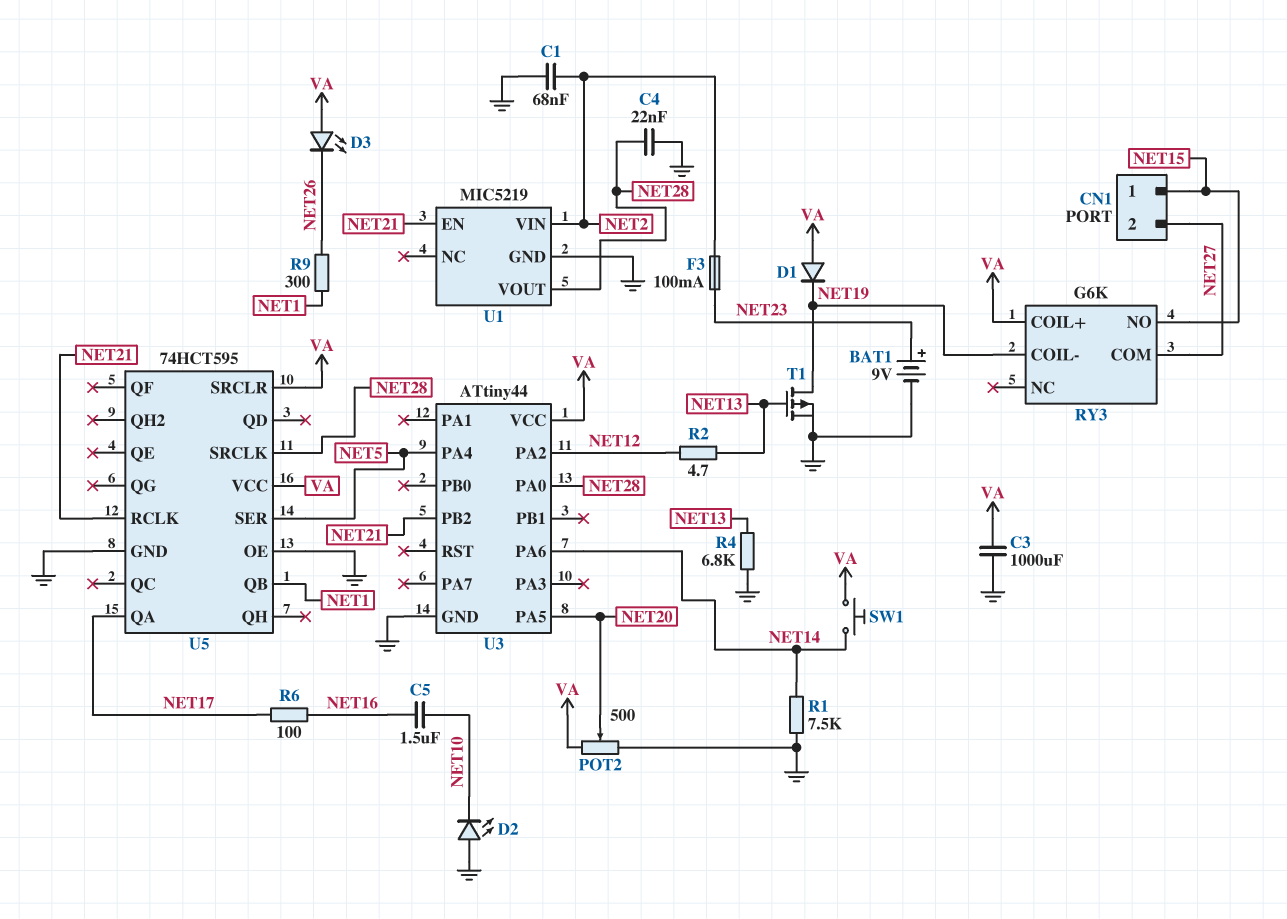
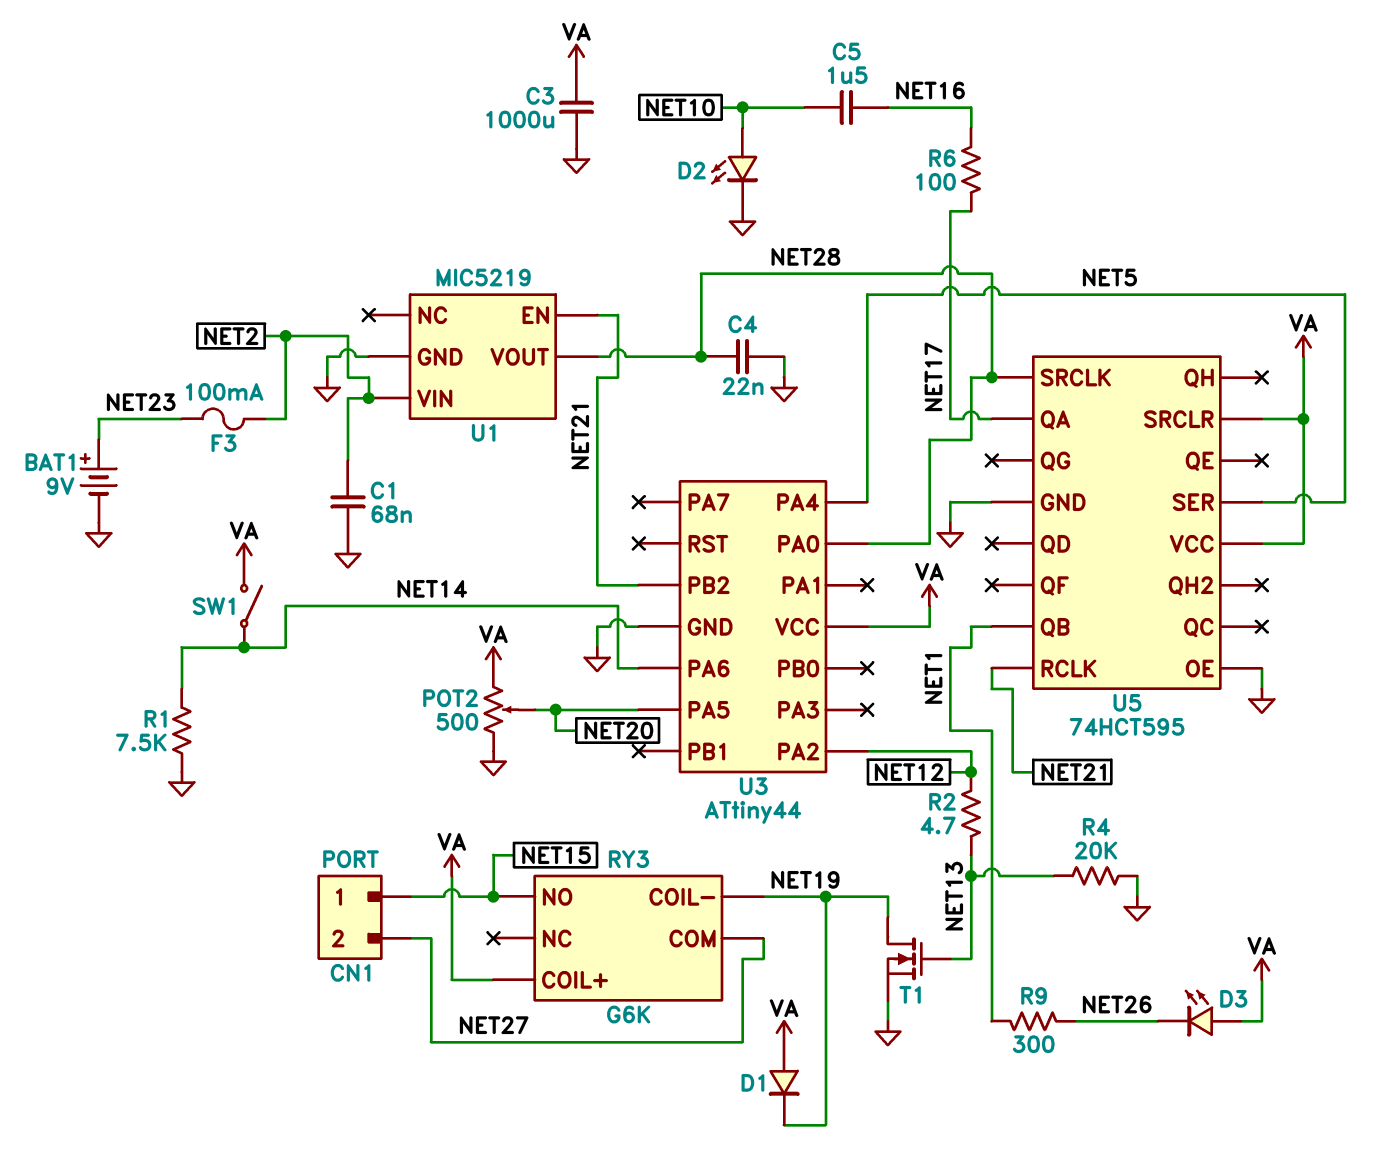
D2: LED (A GND, K NET10) -> LED (A NET10, K GND)
R4: 6.8k (GND, NET13) -> 20k (GND, NET13)
SW1: button (NET14, VA) -> switch (NET14, VA)
T1: PMOS (G NET13, D NET19, S GND) -> NMOS (G NET13, D NET19, S GND)

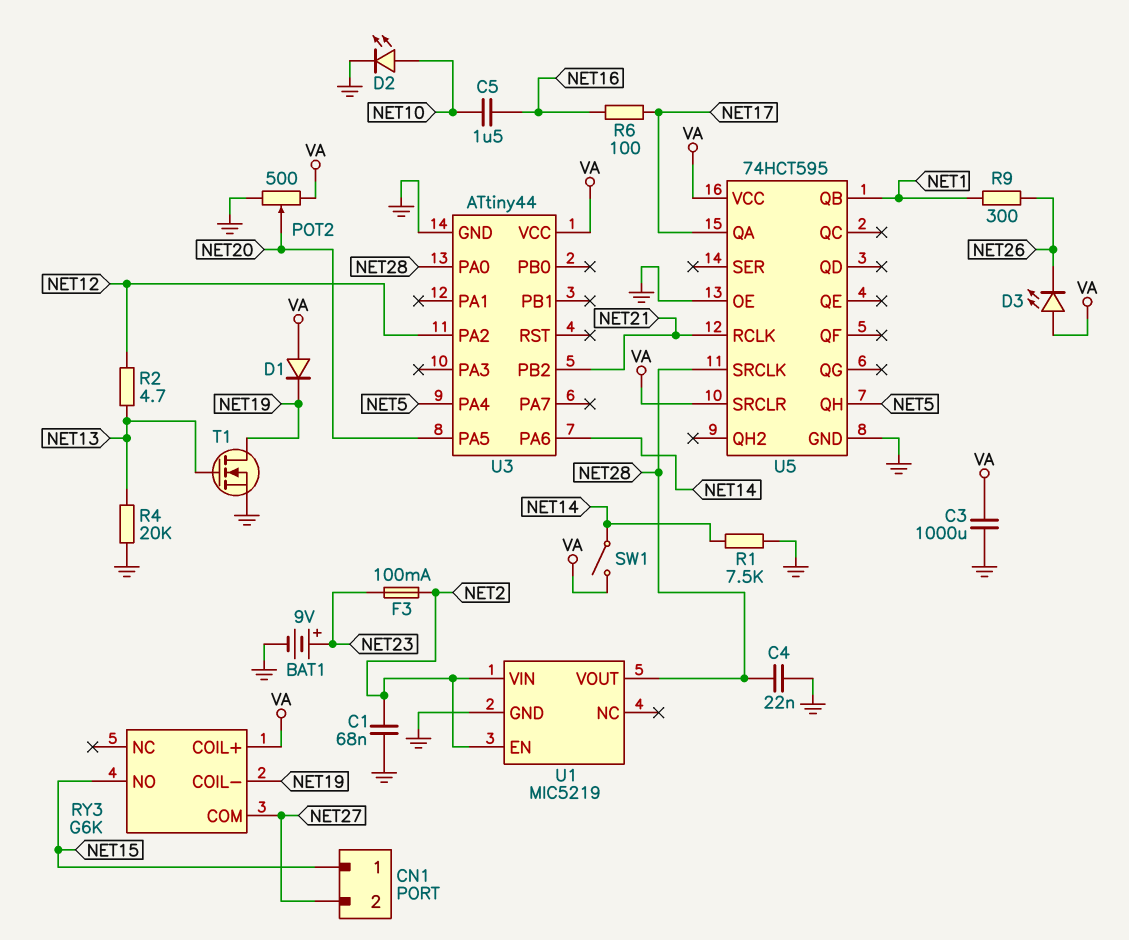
U1 pin EN: NET21 -> NET2
U5 pin QH: none -> NET5
U5 pin SER: NET5 -> none

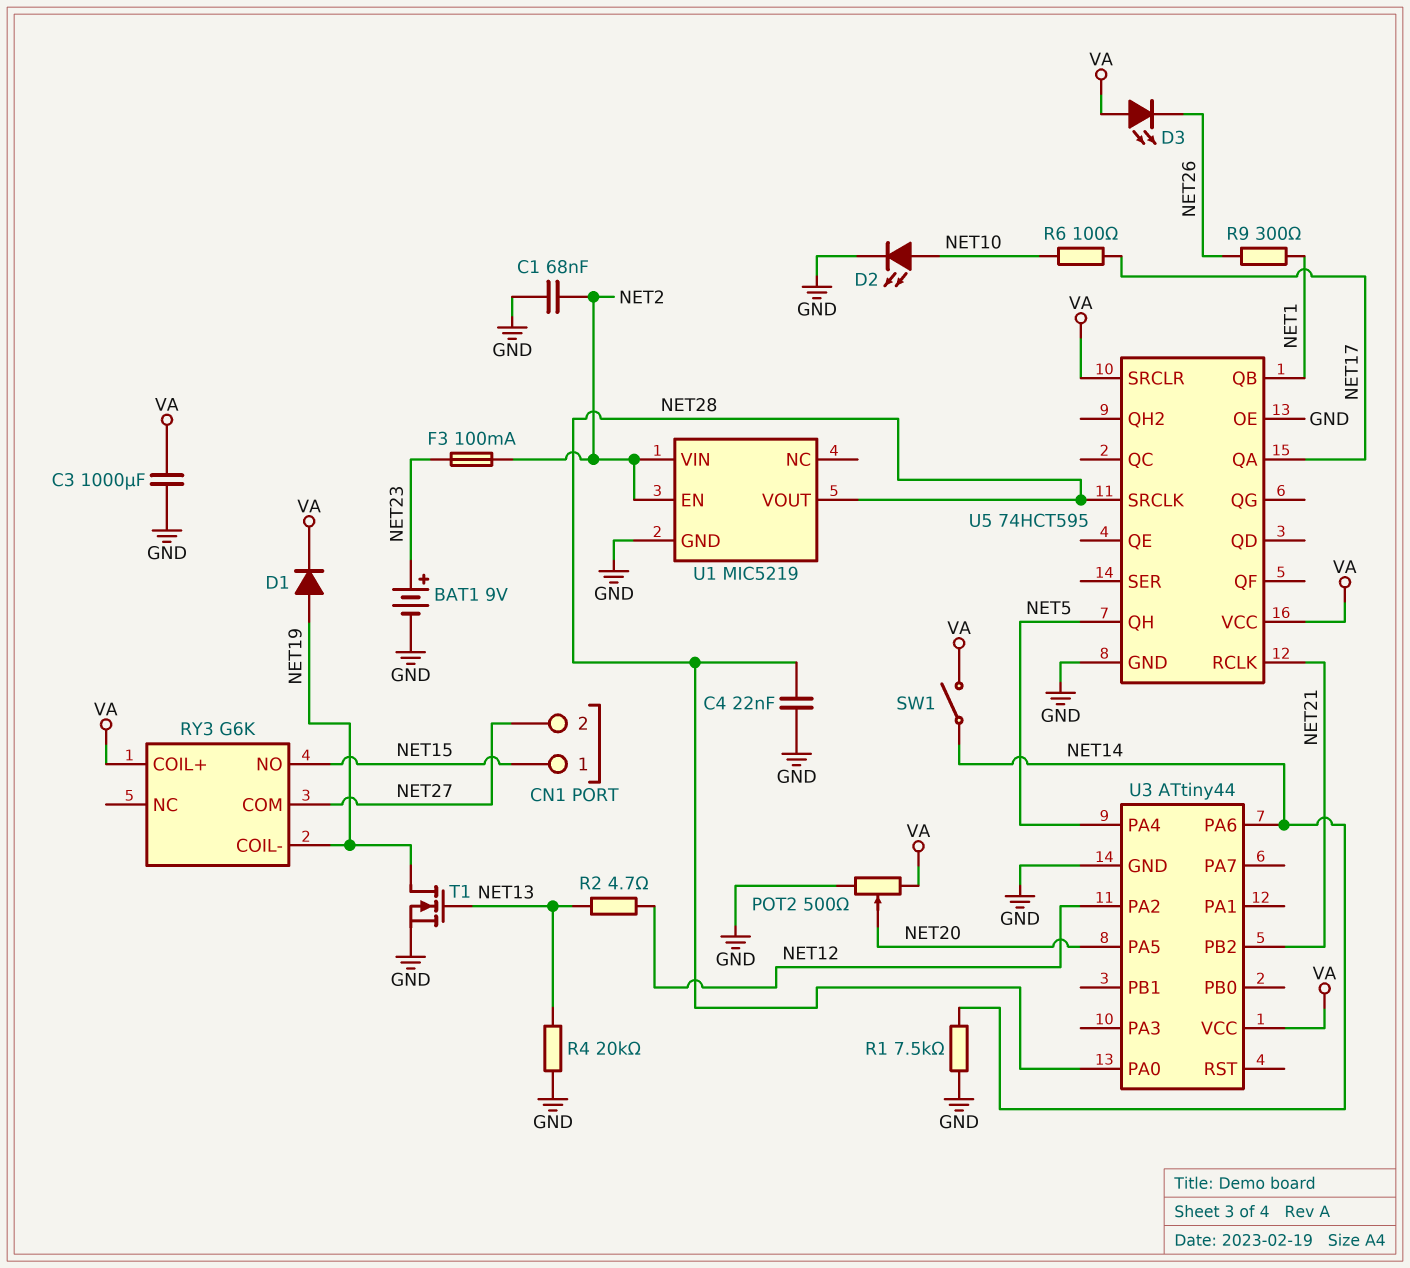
C5: 1.5uF (NET10, NET16) -> none
D1: diode (A VA, K NET19) -> diode (A NET19, K VA)
R6: 100 (NET16, NET17) -> 100 (NET10, NET17)

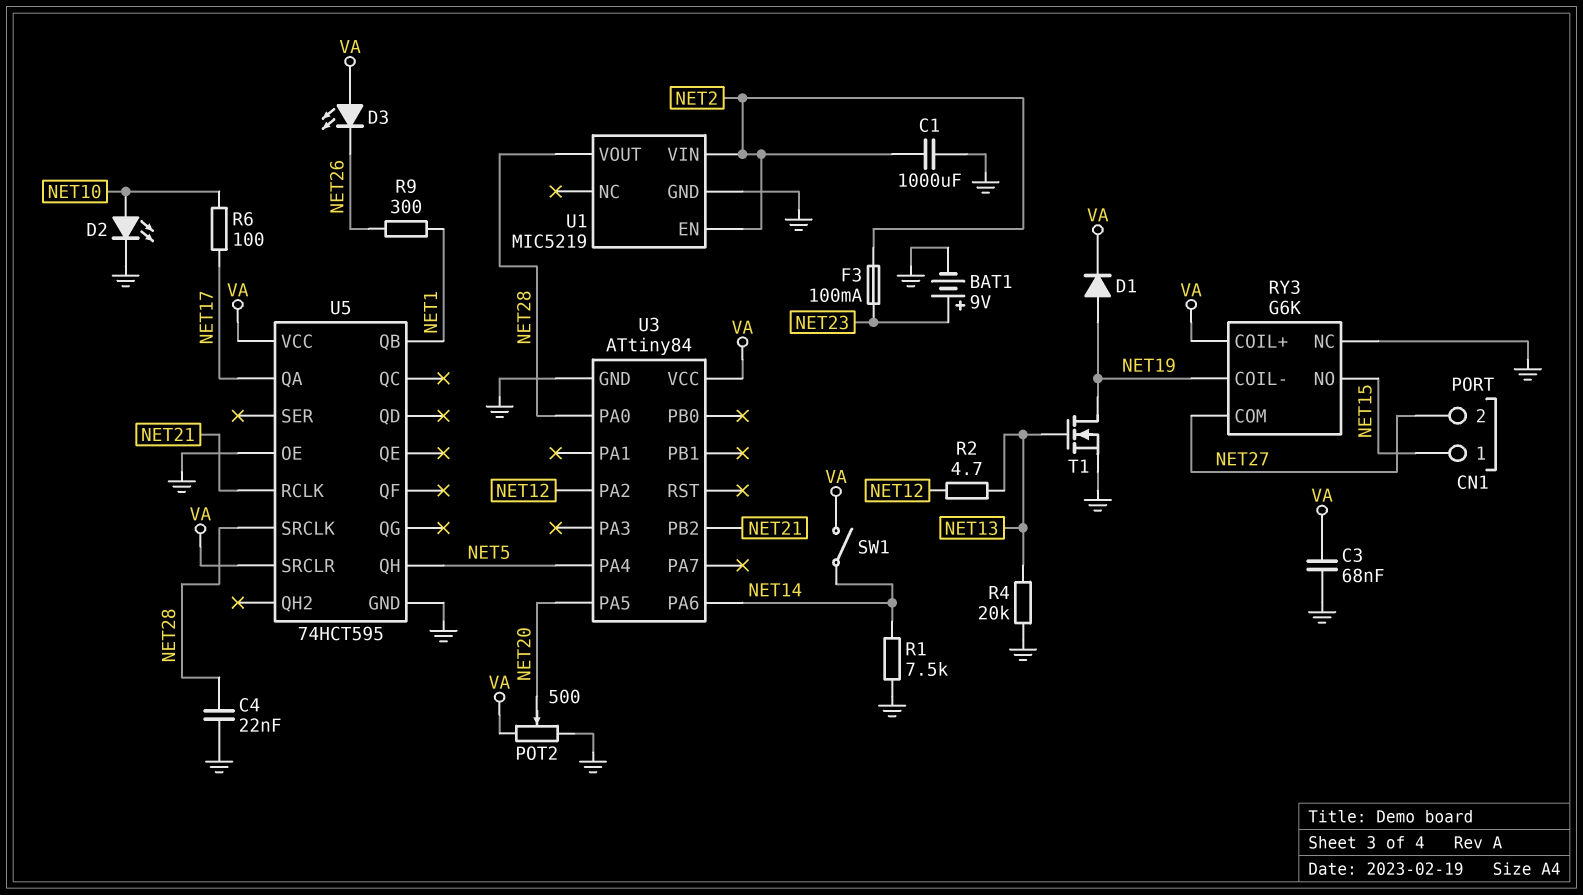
C1: 68nF (GND, NET2) -> 1000uF (GND, NET2)
C3: 1000uF (GND, VA) -> 68nF (GND, VA)
RY3 pin NC: none -> GND
U3: ATtiny44 -> ATtiny84

